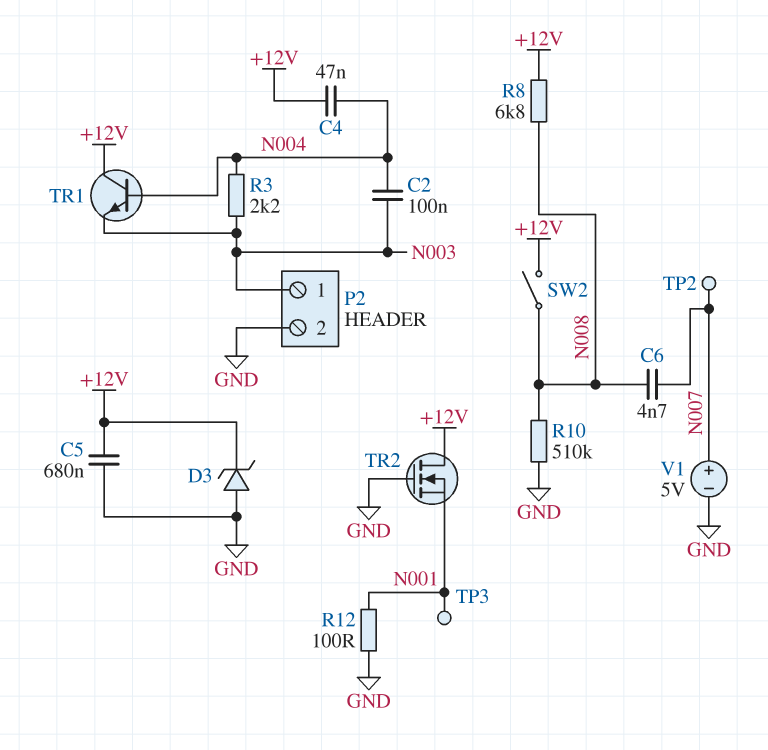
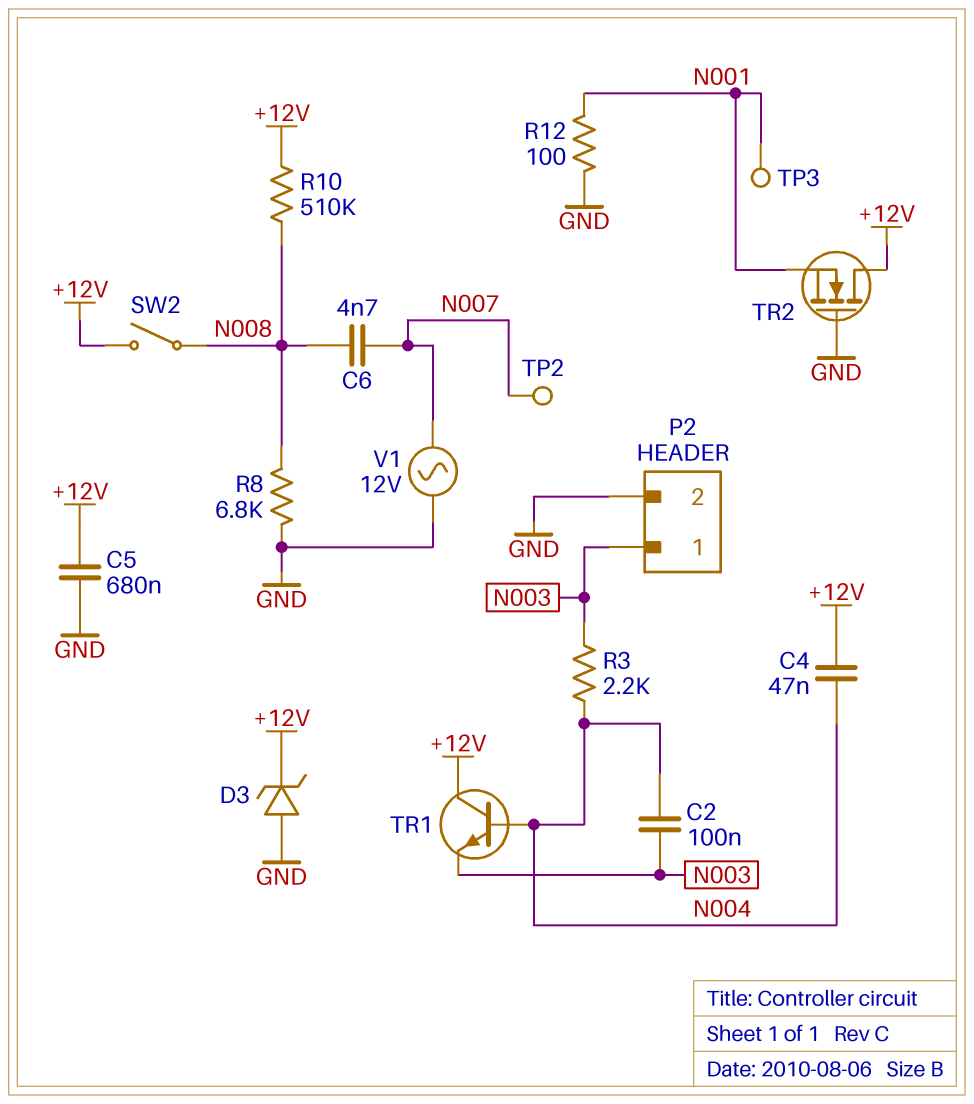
R8: 6.8k (+12V, N008) -> 6.8k (GND, N008)
R10: 510k (GND, N008) -> 510k (+12V, N008)
V1: 5V (plus N007, minus GND) -> AC 12V (GND, N007)

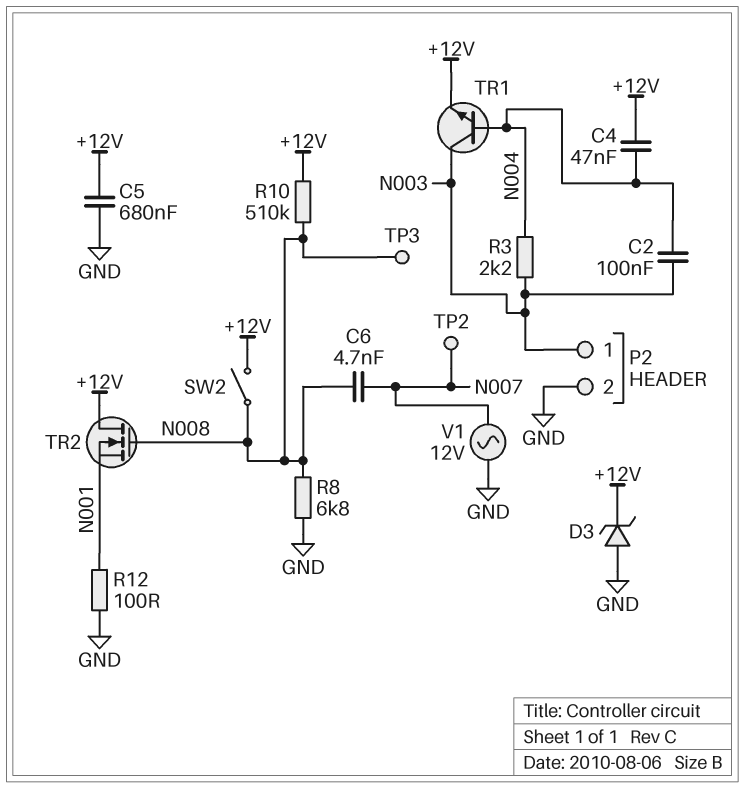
TP3: test point (N001) -> test point (N008)
TR1: NPN (B N004, C +12V, E N003) -> NPN (B N004, C N003, E +12V)
TR2: NMOS (G GND, D +12V, S N001) -> NMOS (G N008, D +12V, S N001)

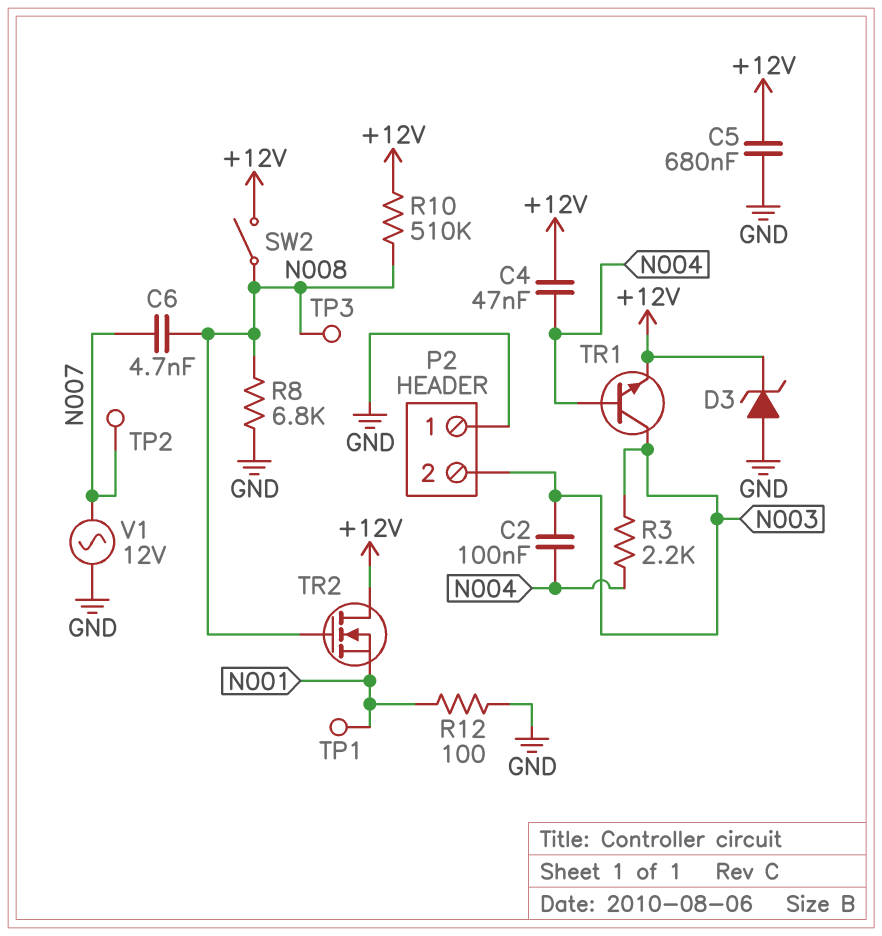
P2 pin 1: N003 -> GND
P2 pin 2: GND -> N003
TP1: none -> test point (N001)

